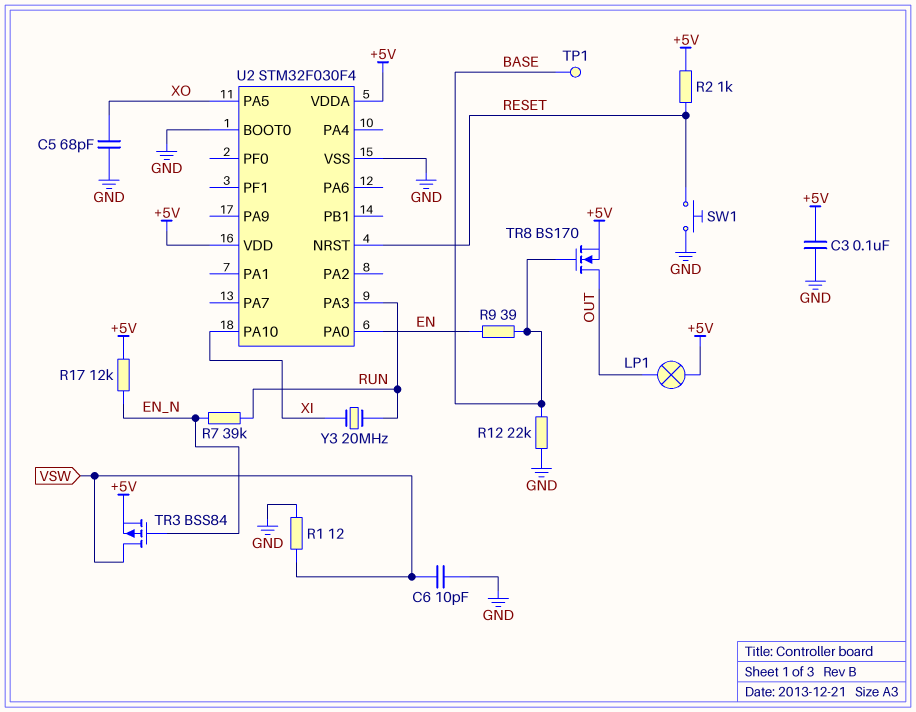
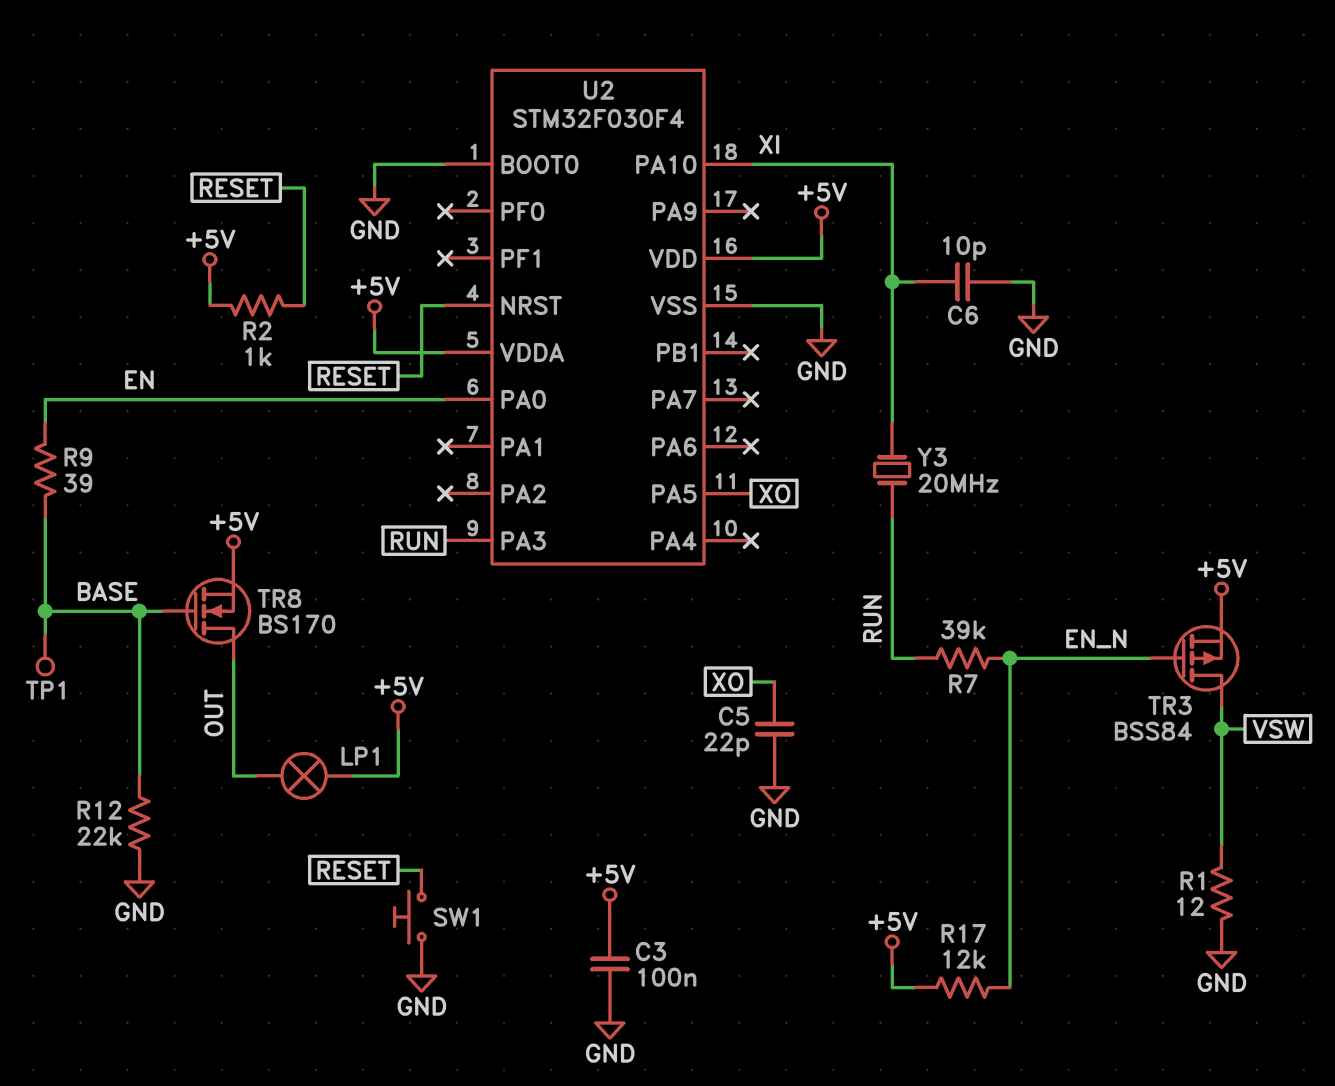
C5: 68pF (GND, XO) -> 22pF (GND, XO)
C6: 10pF (GND, VSW) -> 10pF (GND, XI)

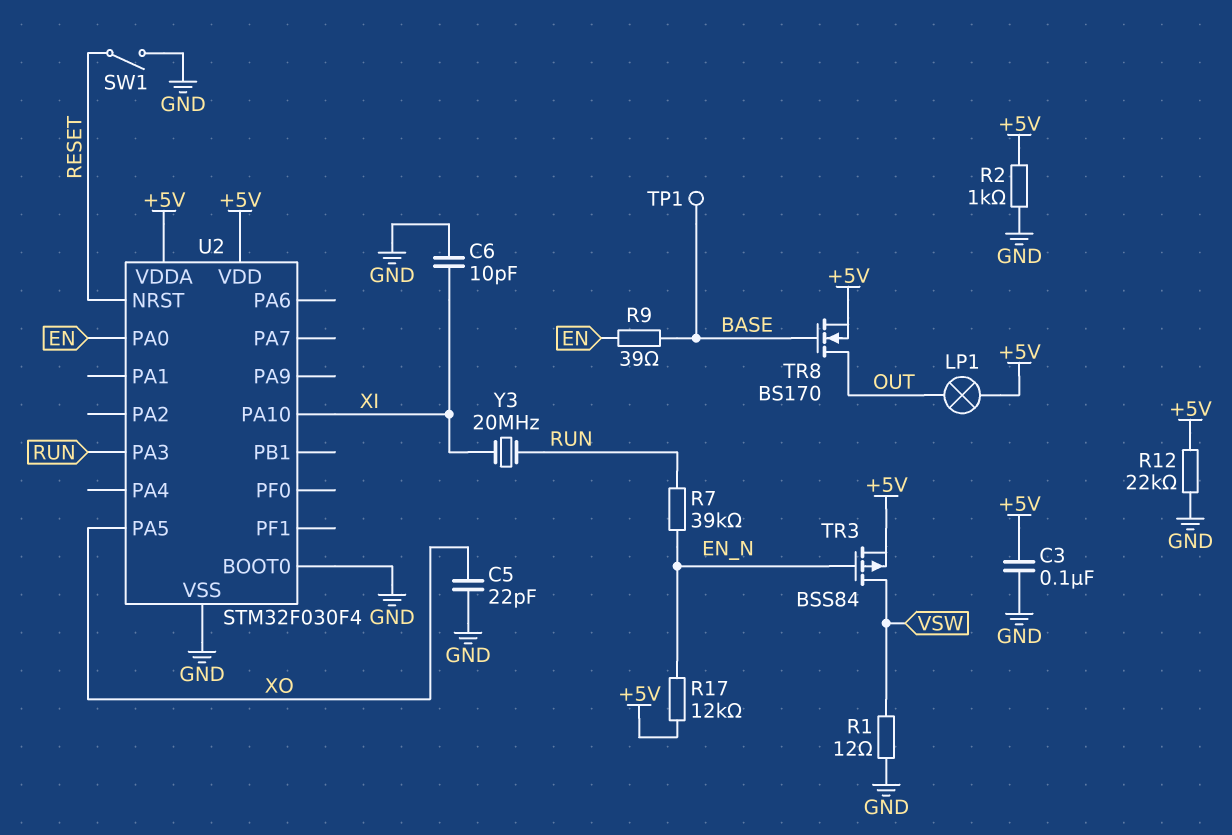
R2: 1k (+5V, RESET) -> 1k (+5V, GND)
R12: 22k (BASE, GND) -> 22k (+5V, GND)
SW1: button (GND, RESET) -> switch (GND, RESET)

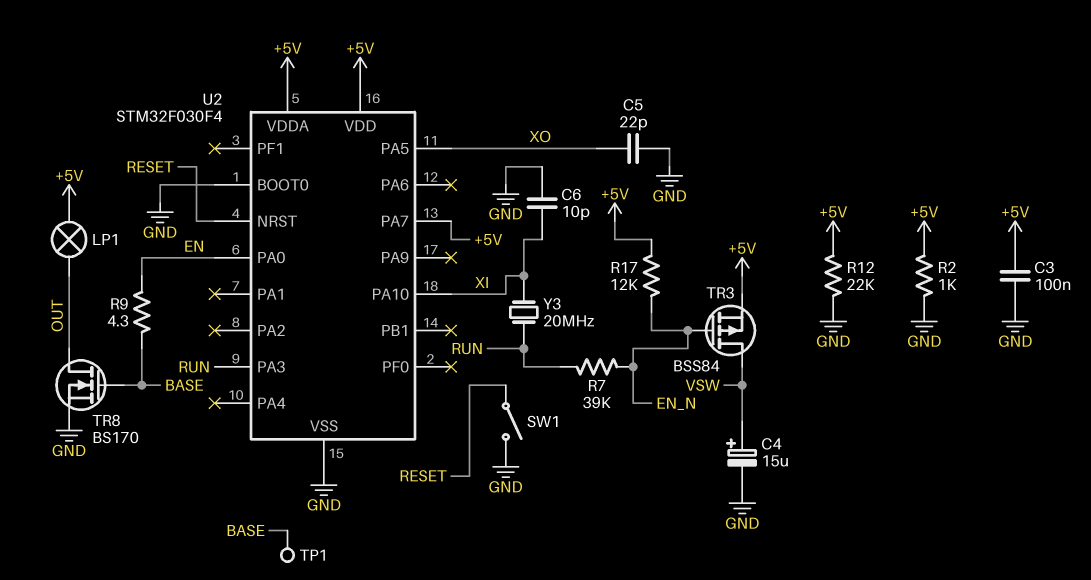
C4: none -> 15uF (plus VSW, minus GND)
R1: 12 (GND, VSW) -> none
R9: 39 (BASE, EN) -> 4.3 (BASE, EN)
TR8: NMOS BS170 (G BASE, D OUT, S +5V) -> NMOS BS170 (G BASE, D OUT, S GND)
U2 pin PA7: none -> +5V

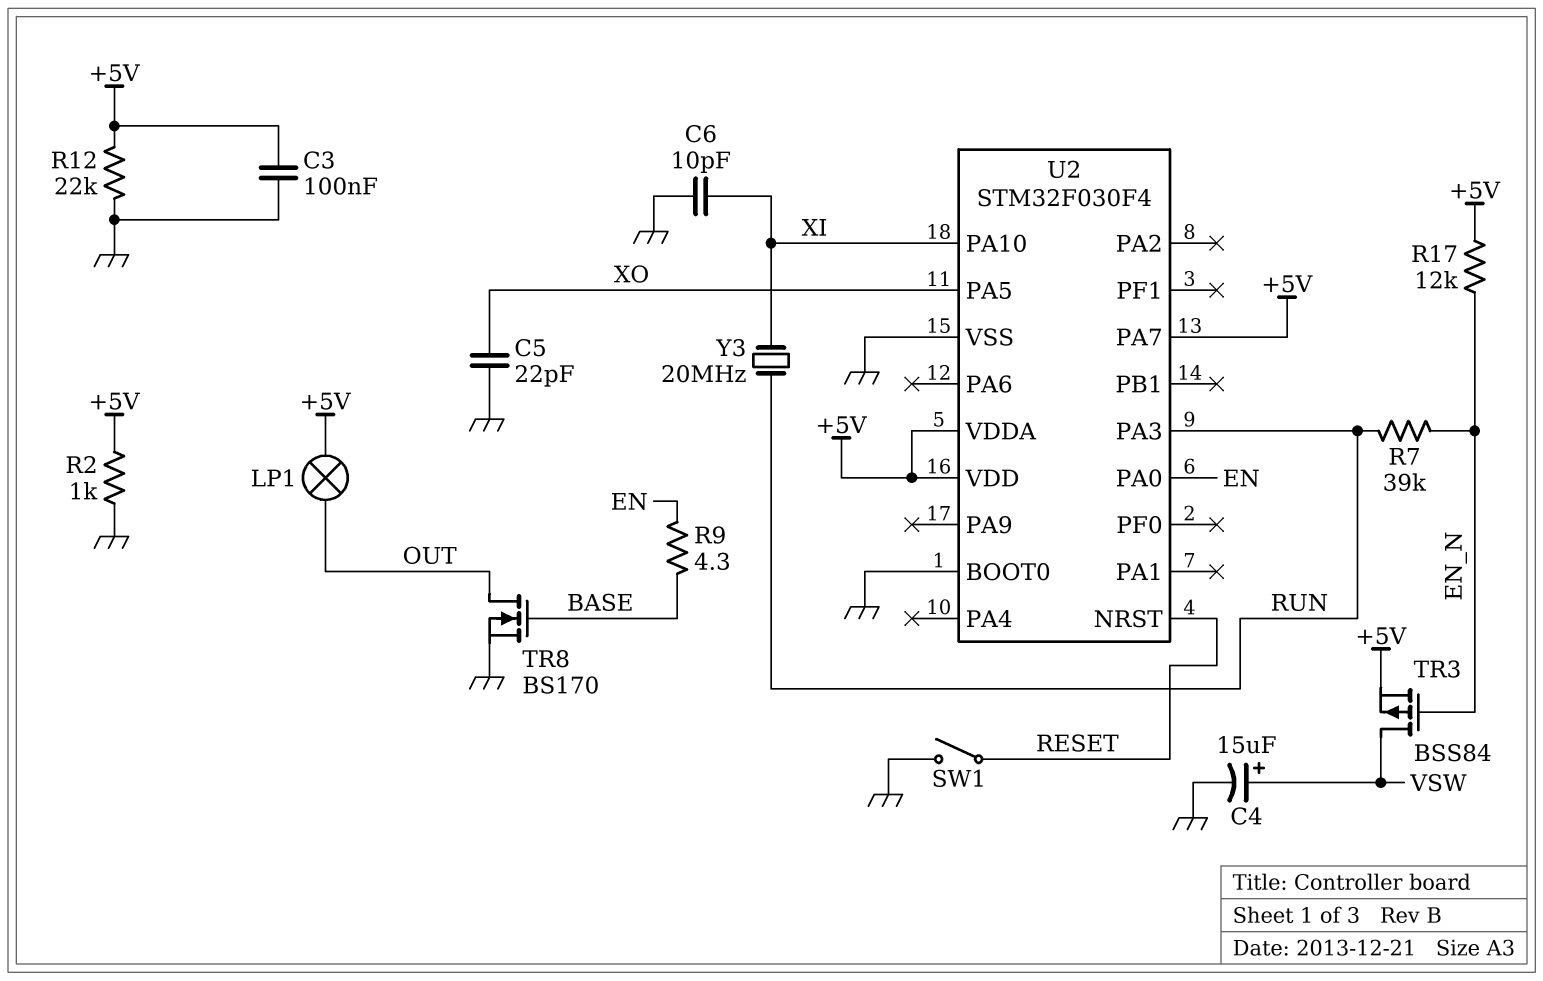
TP1: test point (BASE) -> none

